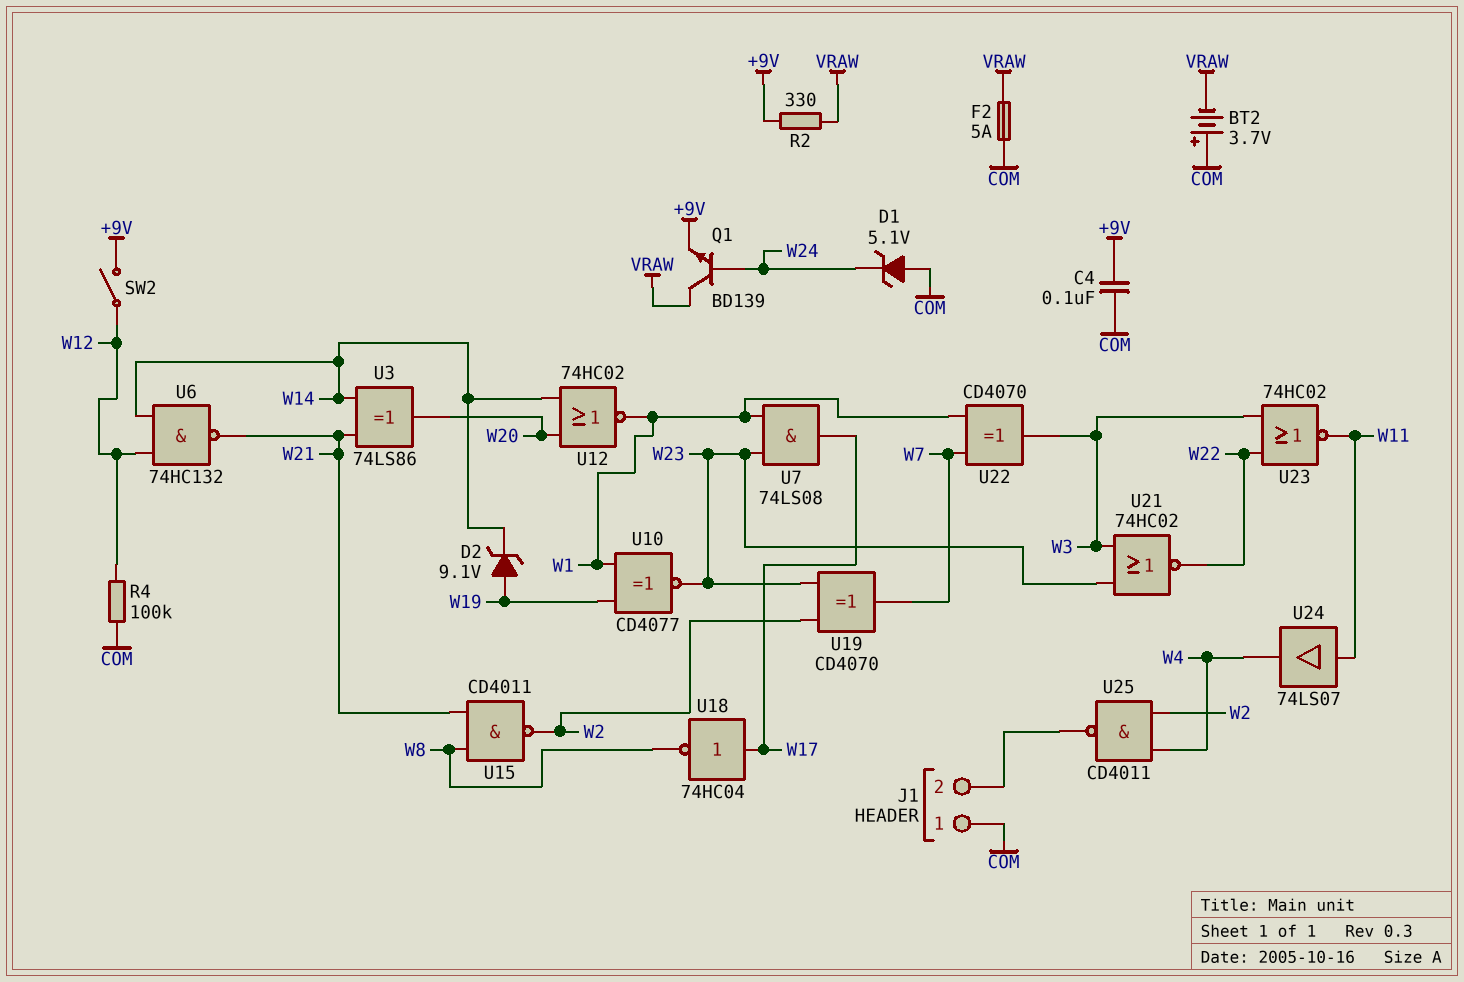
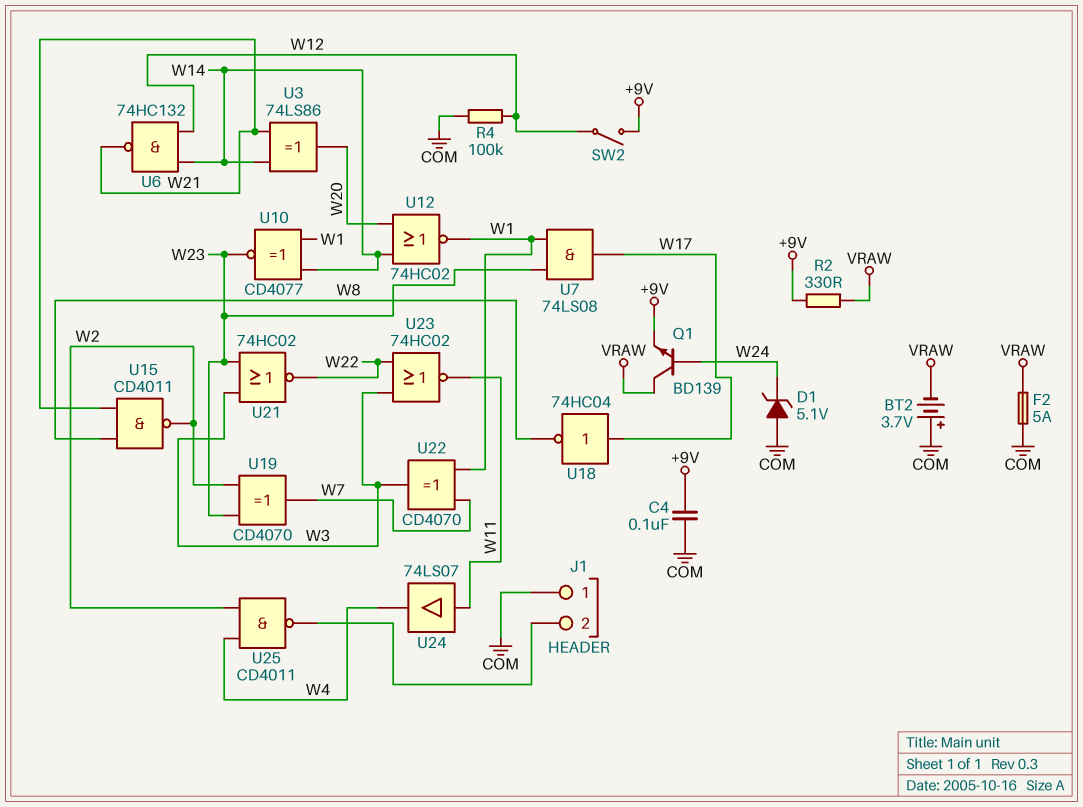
D2: zener 9.1V (A W19, K W14) -> none
U10: XNOR CD4077 (in W1, in W19, out W23) -> XNOR CD4077 (in W1, in W14, out W23)

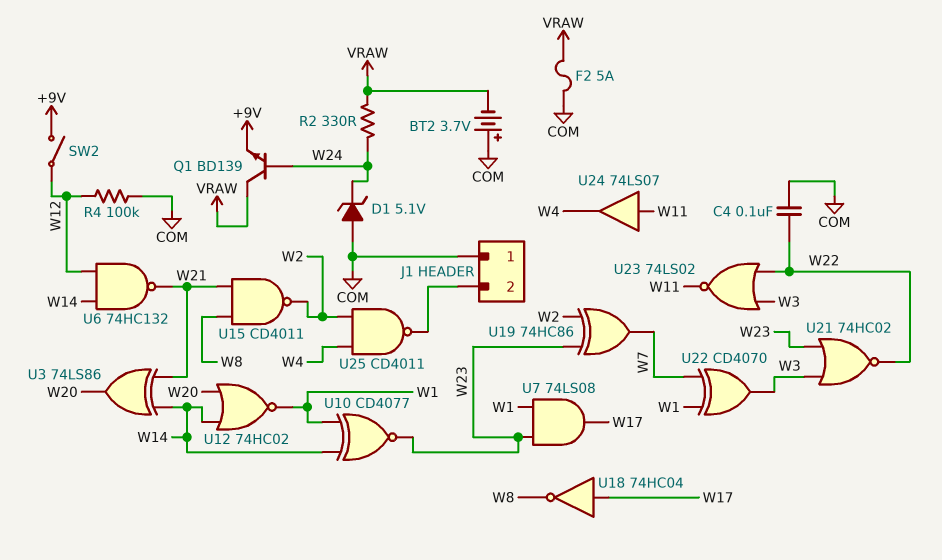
C4: 100nF (+9V, COM) -> 100nF (COM, W22)
R2: 330 (+9V, VRAW) -> 330 (VRAW, W24)
U19: XOR CD4070 (in W2, in W23, out W7) -> XOR 74HC86 (in W2, in W23, out W7)
U23: NOR 74HC02 (in W3, in W22, out W11) -> NOR 74LS02 (in W3, in W22, out W11)

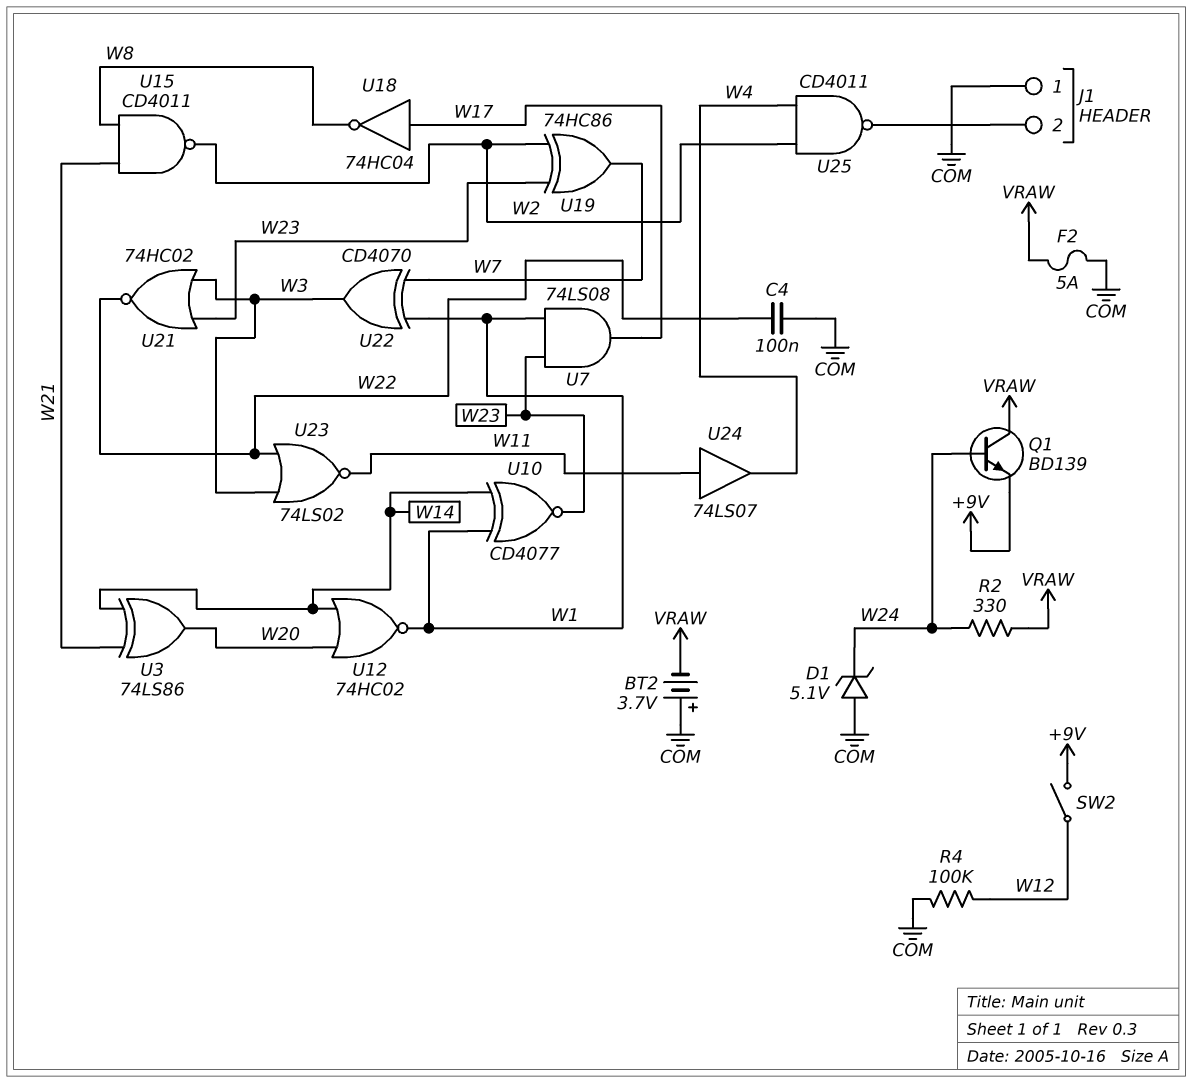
U6: NAND 74HC132 (in W12, in W14, out W21) -> none

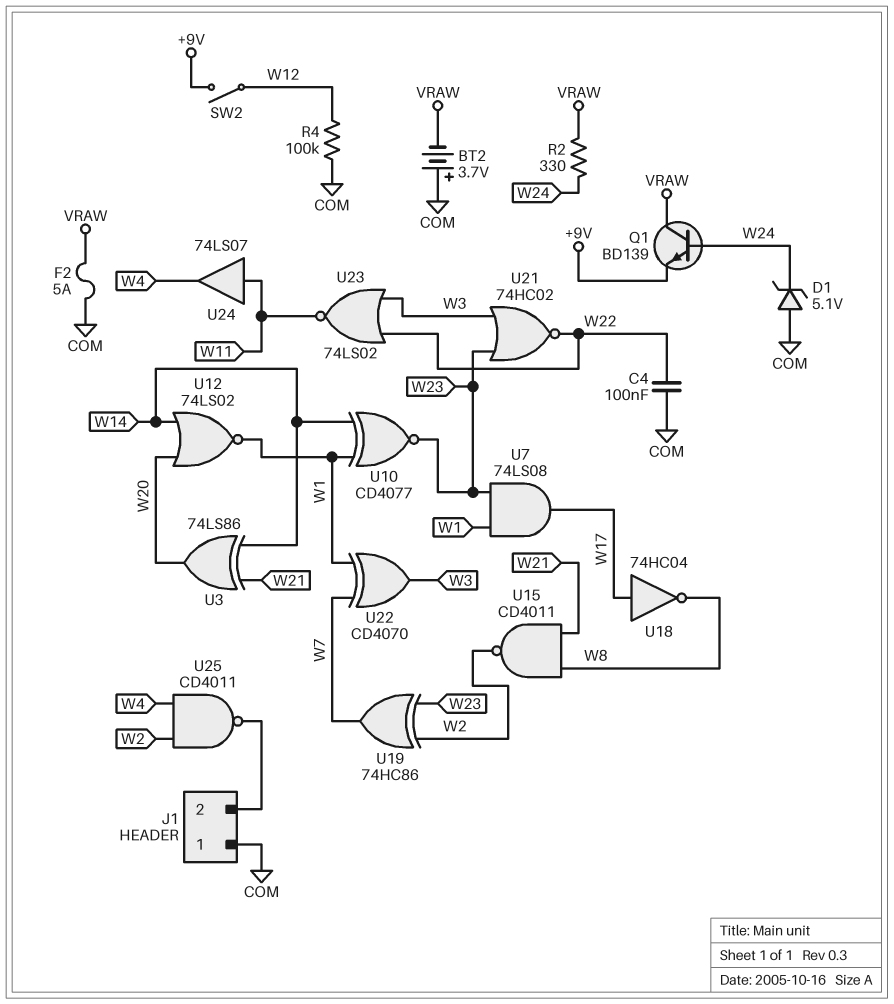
U12: NOR 74HC02 (in W14, in W20, out W1) -> NOR 74LS02 (in W14, in W20, out W1)

